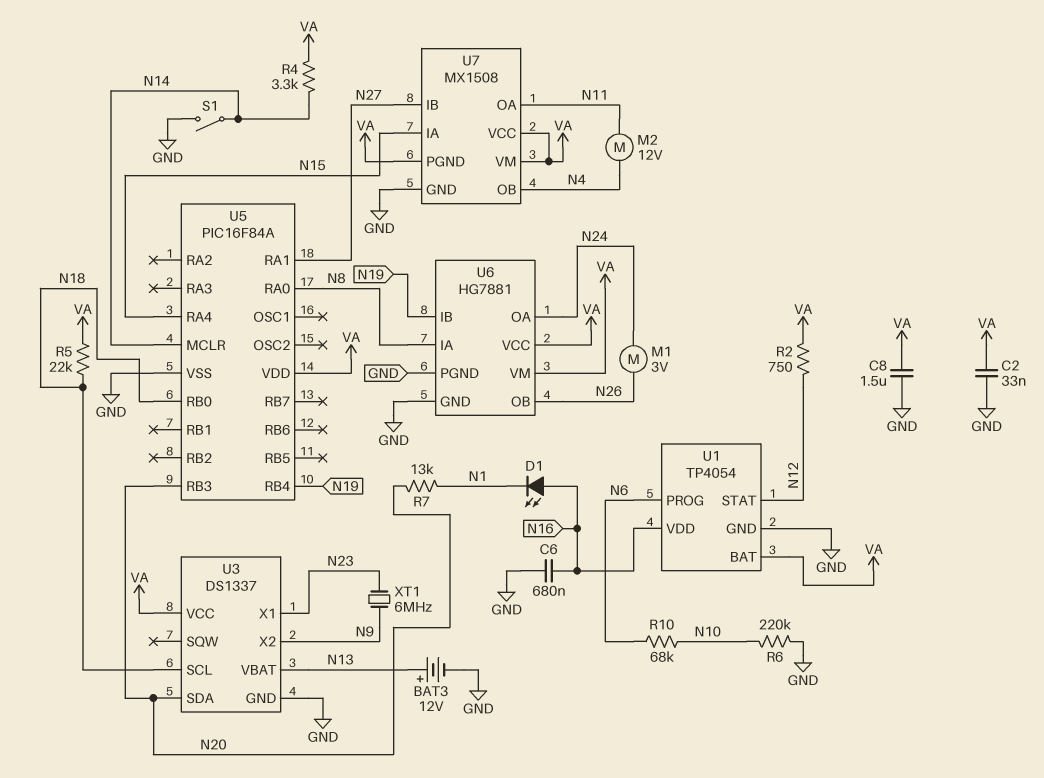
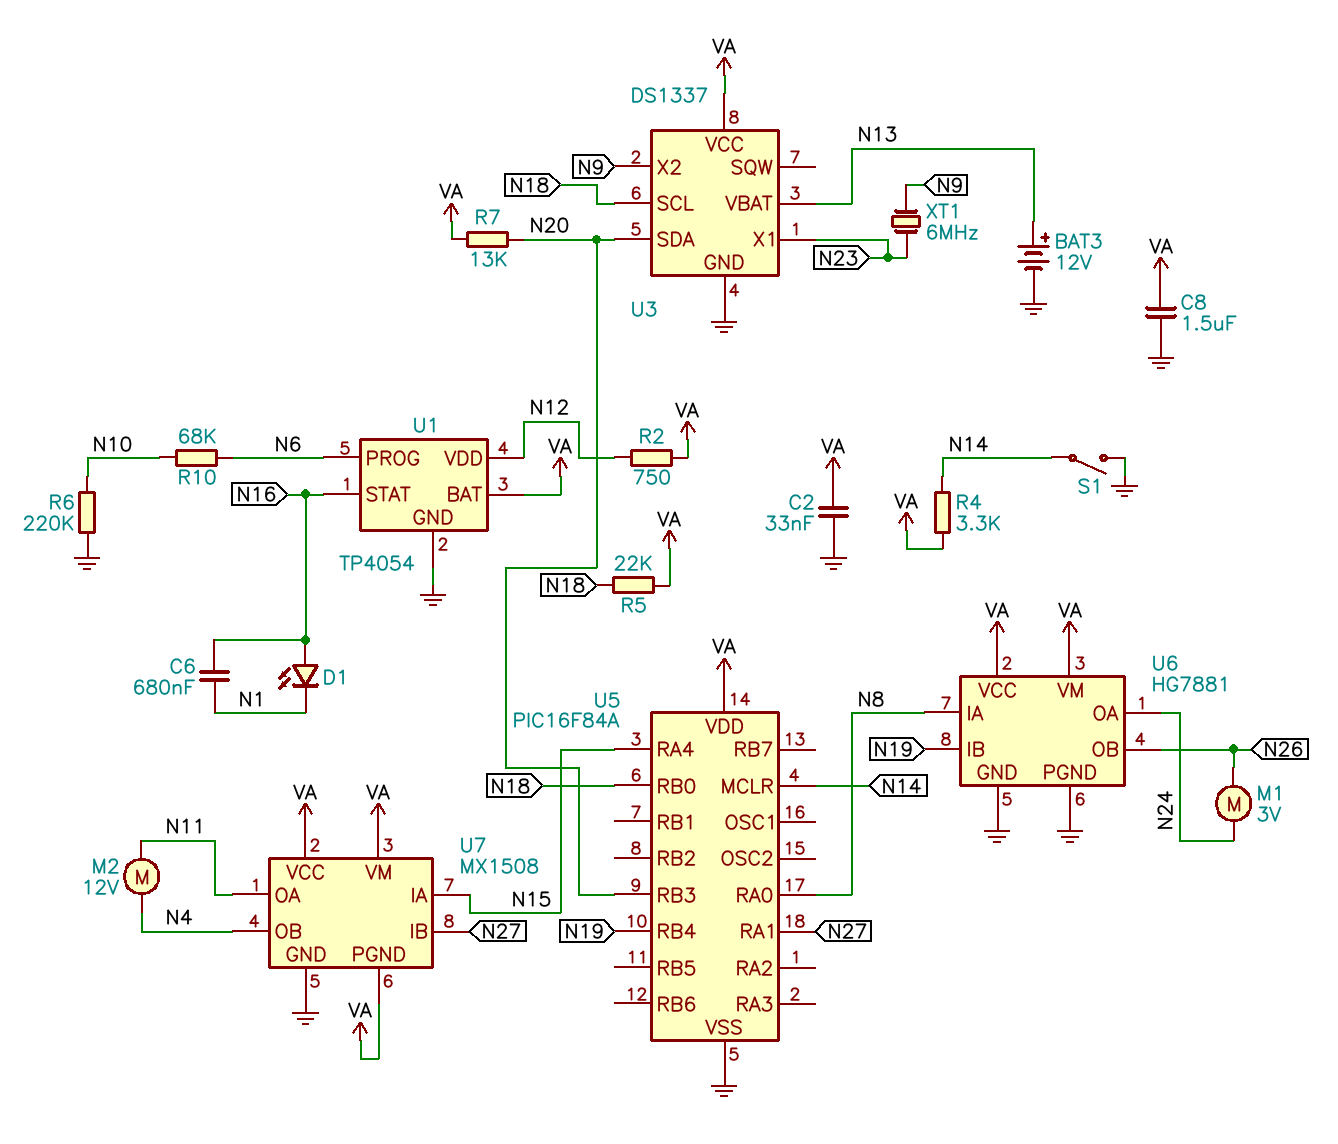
C6: 680nF (GND, N16) -> 680nF (N1, N16)
R7: 13k (N1, N20) -> 13k (N20, VA)
U1 pin STAT: N12 -> N16
U1 pin VDD: N16 -> N12

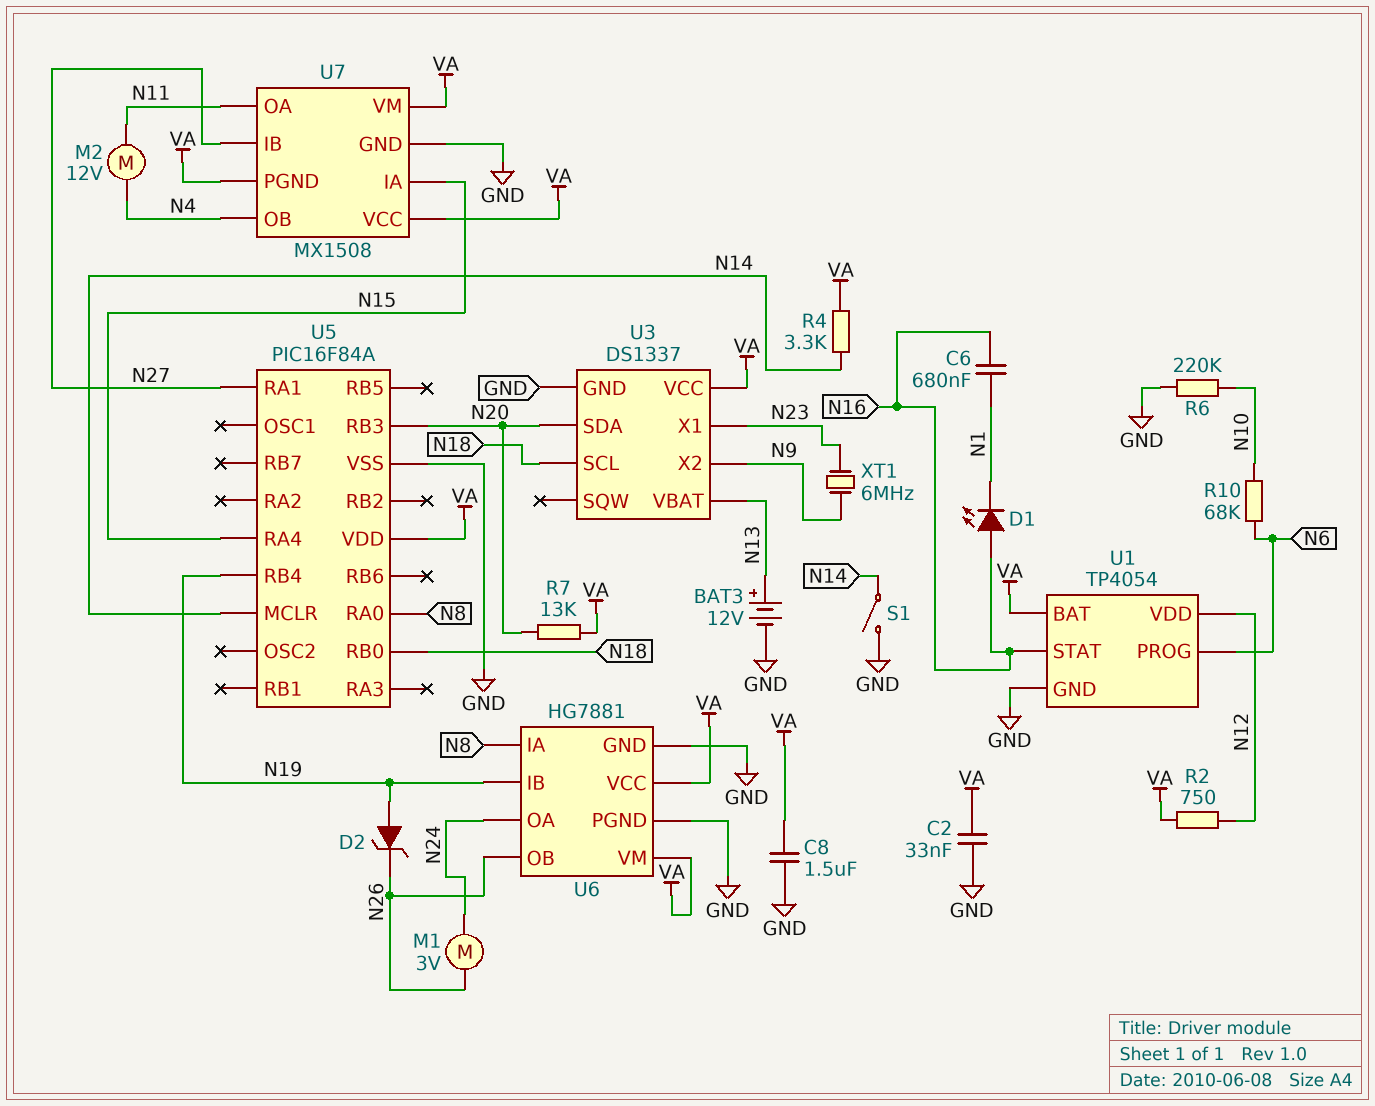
D2: none -> zener (A N19, K N26)
R5: 22k (N18, VA) -> none

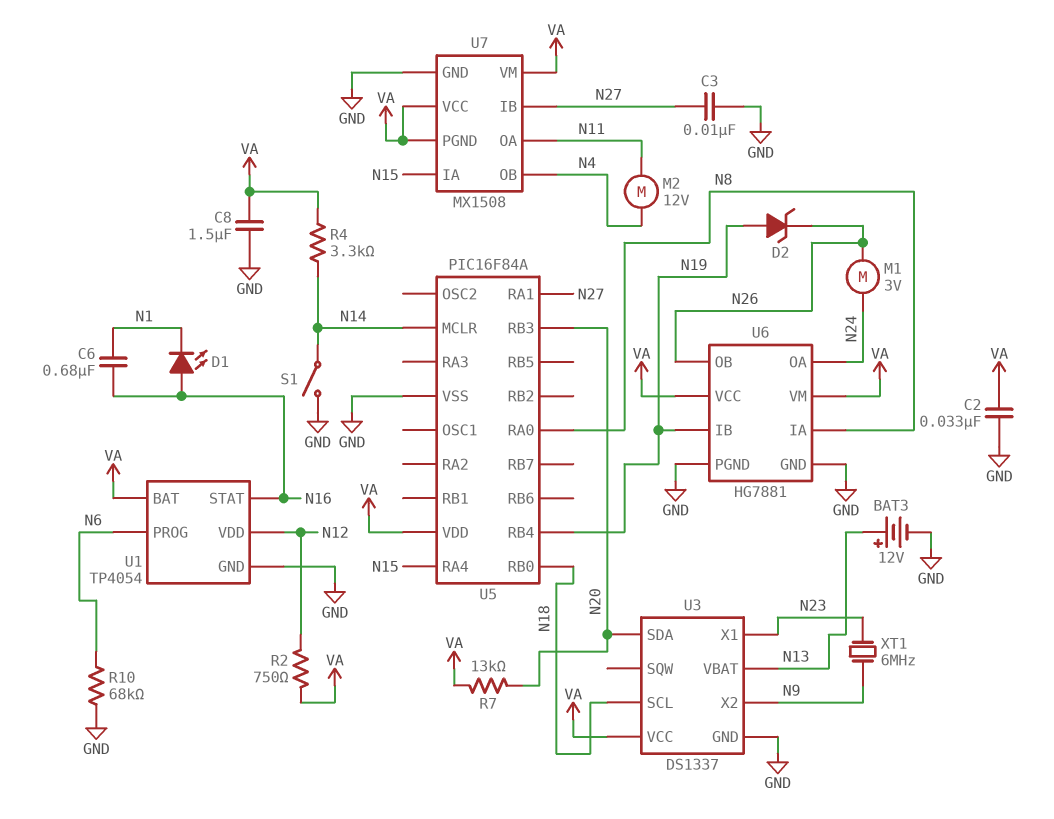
C3: none -> 10nF (GND, N27)
R6: 220k (GND, N10) -> none
R10: 68k (N6, N10) -> 68k (GND, N6)

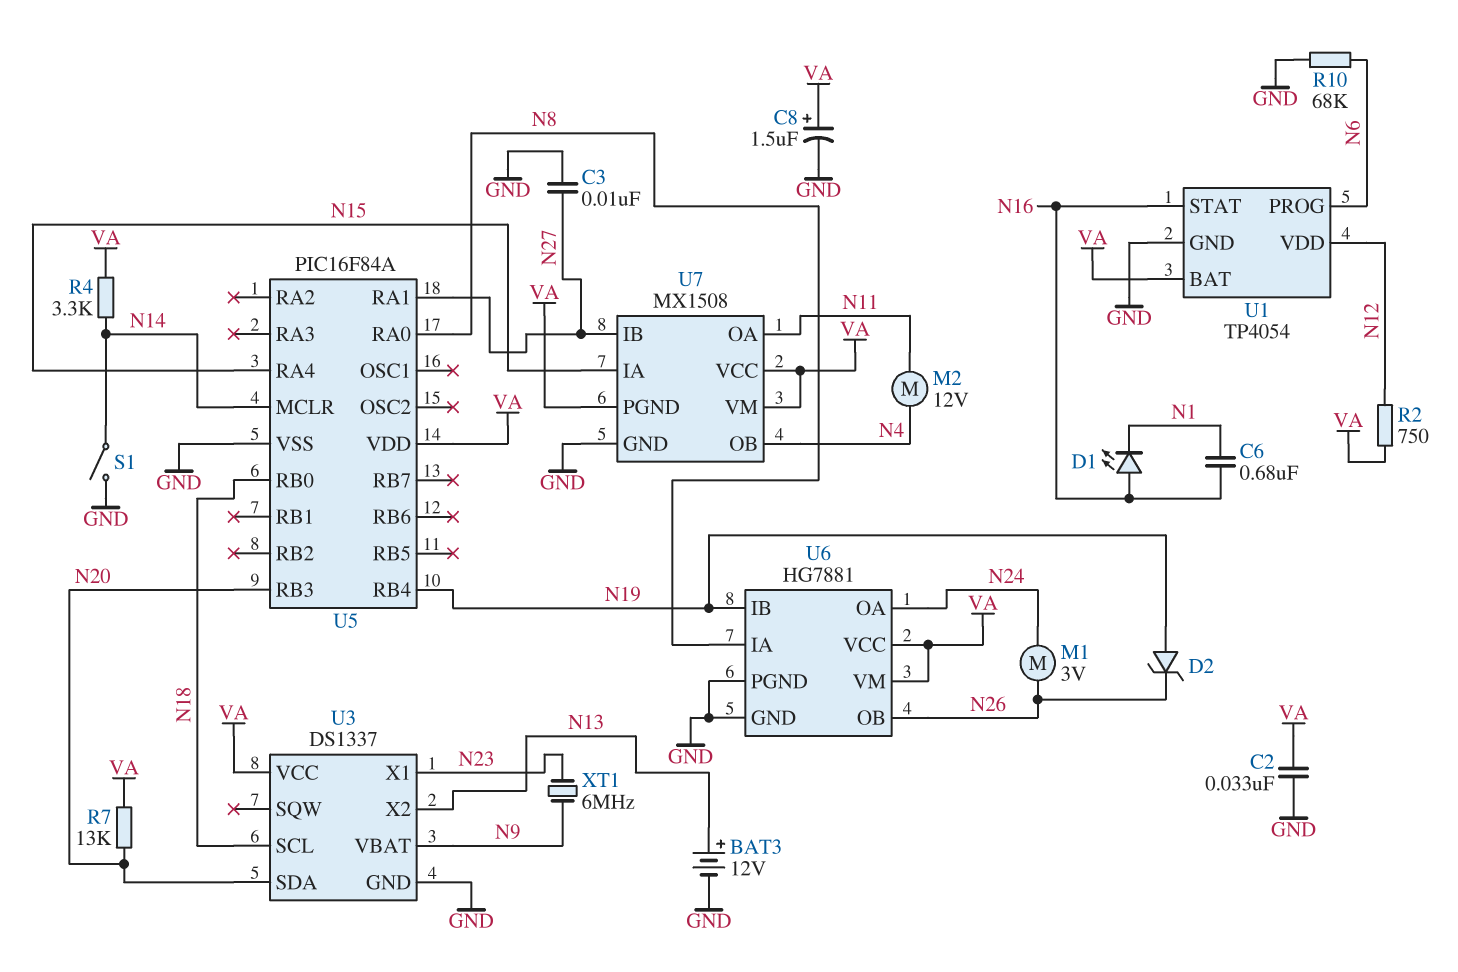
C8: 1.5uF (GND, VA) -> 1.5uF (plus VA, minus GND)
U3 pin VBAT: N13 -> N9
U3 pin X2: N9 -> N13

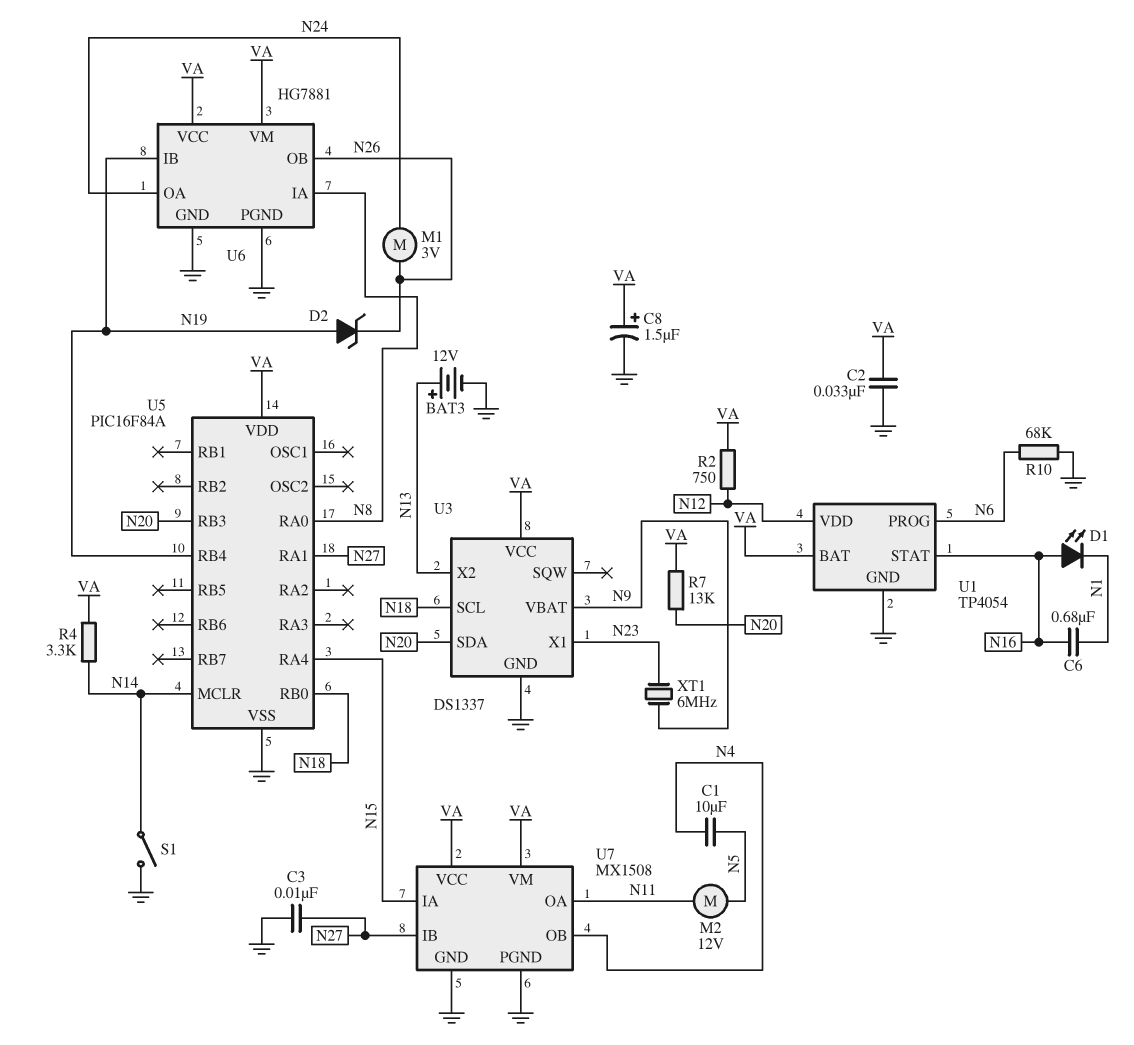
C1: none -> 10uF (N4, N5)
M2: motor 12V (N4, N11) -> motor 12V (N5, N11)
U7 pin PGND: VA -> GND

